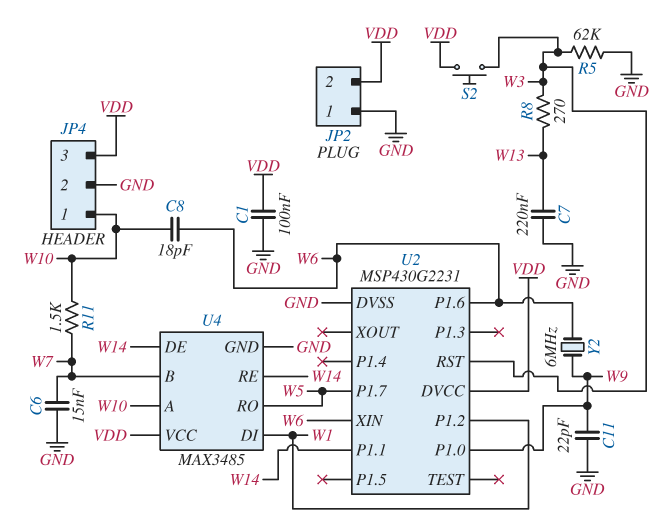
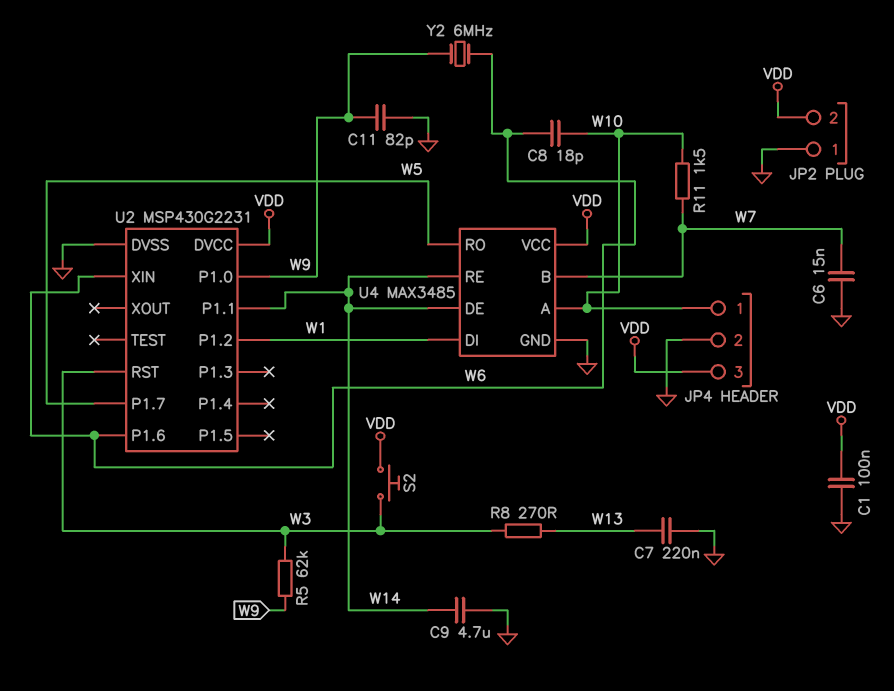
C9: none -> 4.7uF (GND, W14)
C11: 22pF (GND, W9) -> 82pF (GND, W9)
R5: 62k (GND, W3) -> 62k (W3, W9)

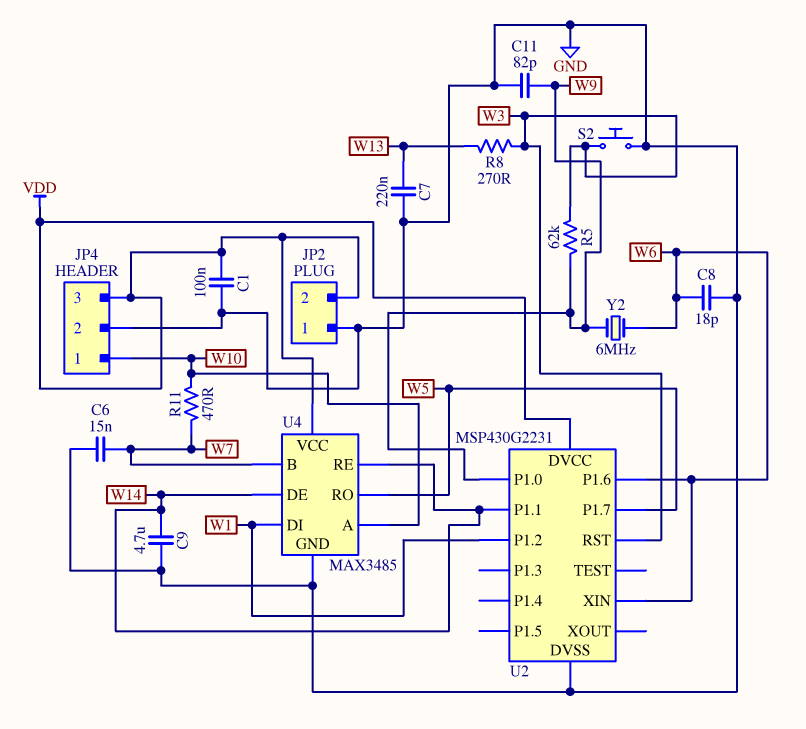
C8: 18pF (W6, W10) -> 18pF (GND, W6)
R11: 1.5k (W7, W10) -> 470 (W7, W10)
S2: button (VDD, W3) -> button (GND, W3)

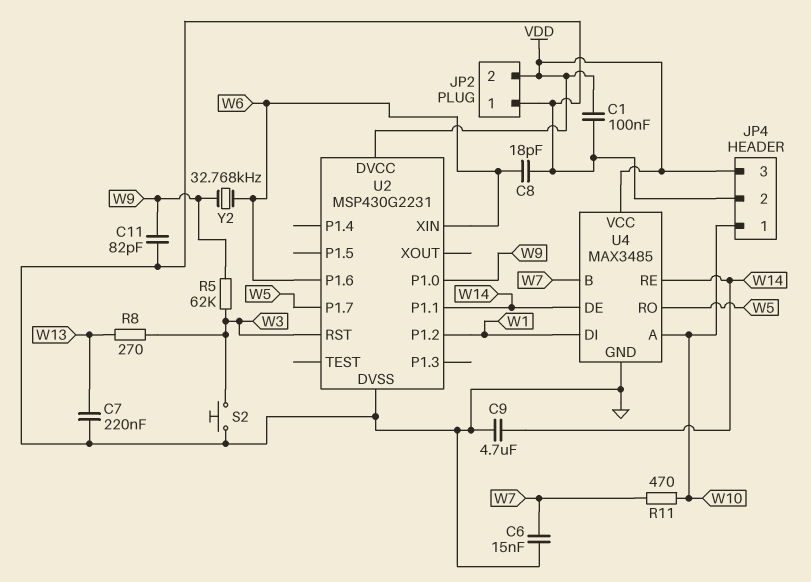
Y2: 6MHz (W6, W9) -> 32.768kHz (W6, W9)

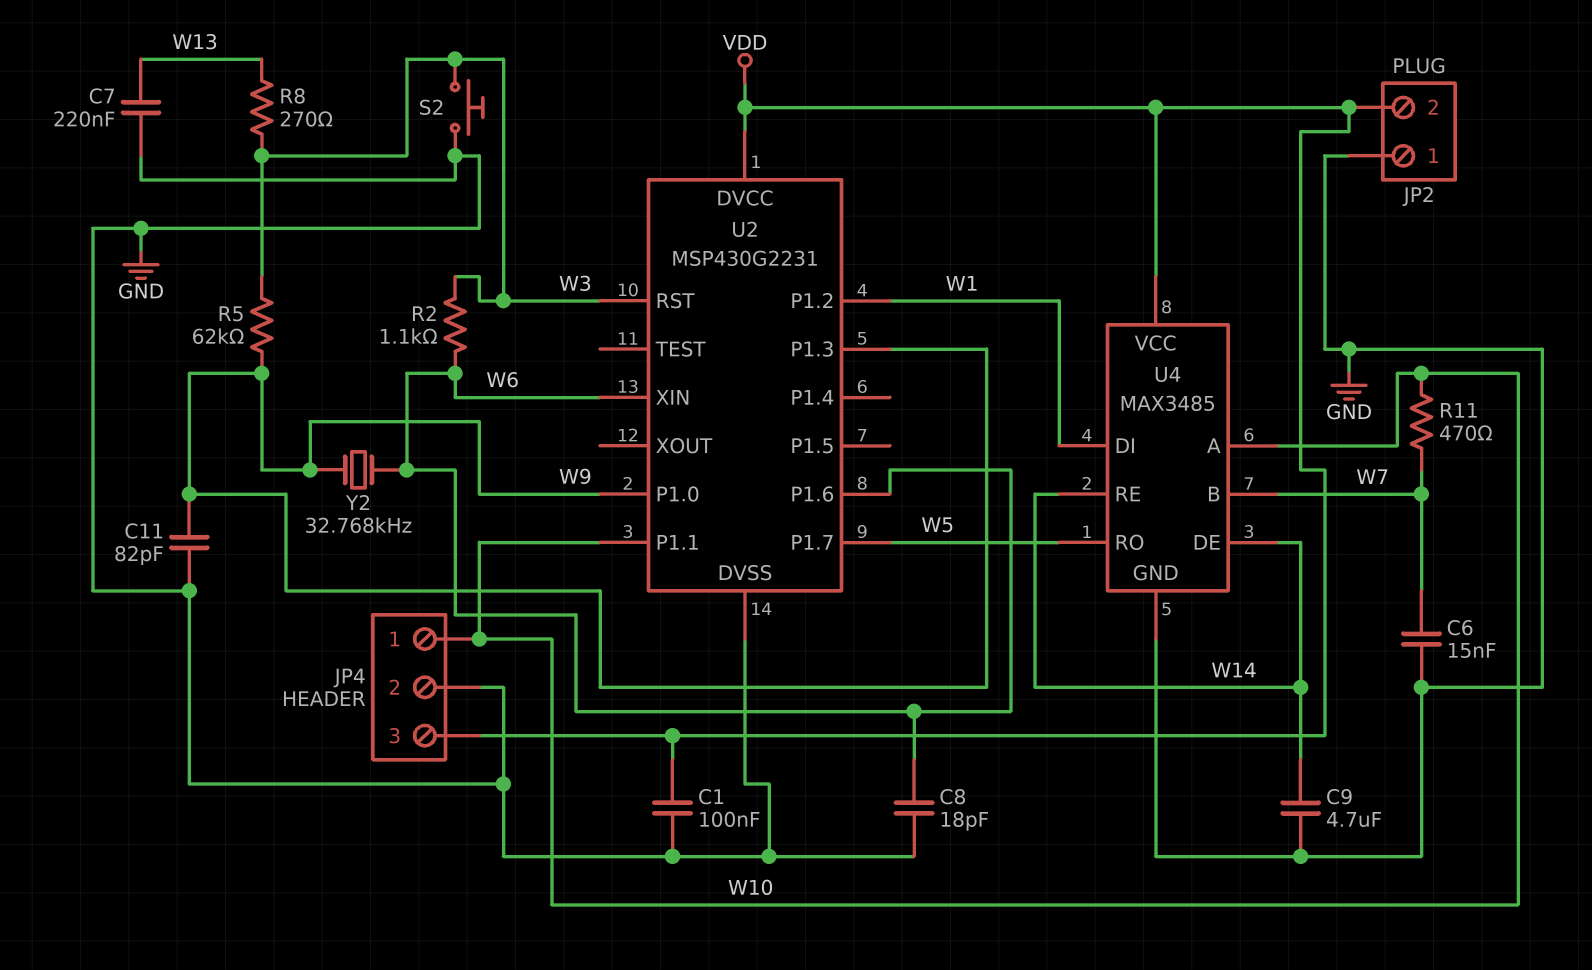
R2: none -> 1.1k (W3, W6)
U2 pin P1.1: W14 -> W10
U2 pin P1.3: none -> W9

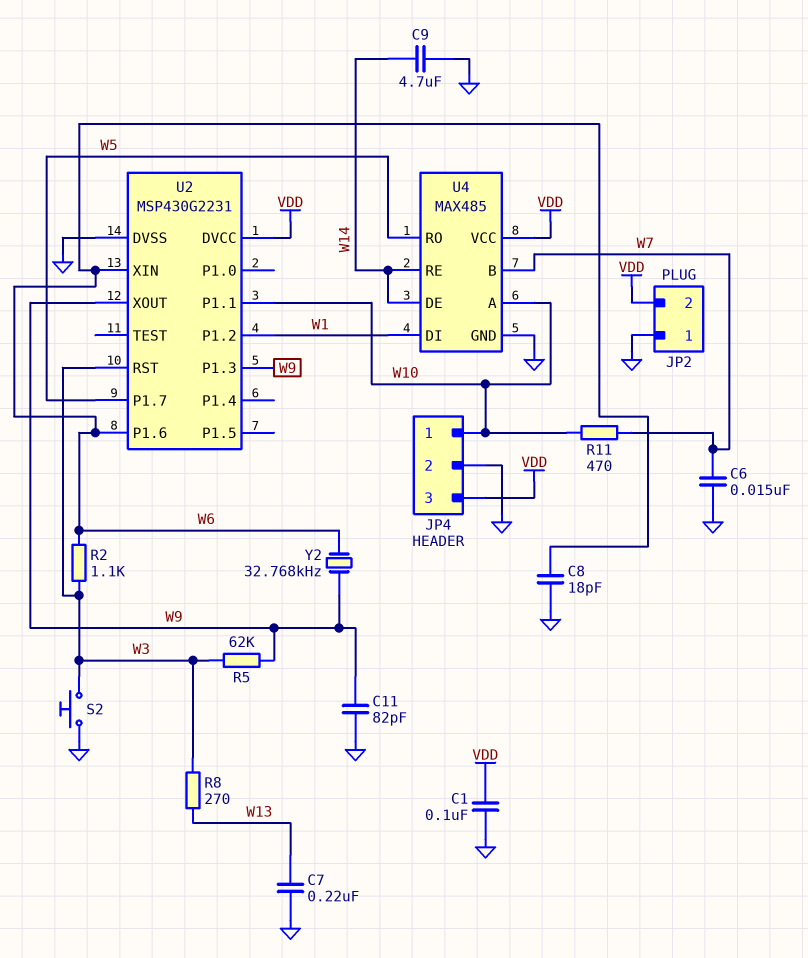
U2 pin P1.0: W9 -> none
U2 pin XOUT: none -> W9
U4: MAX3485 -> MAX485

